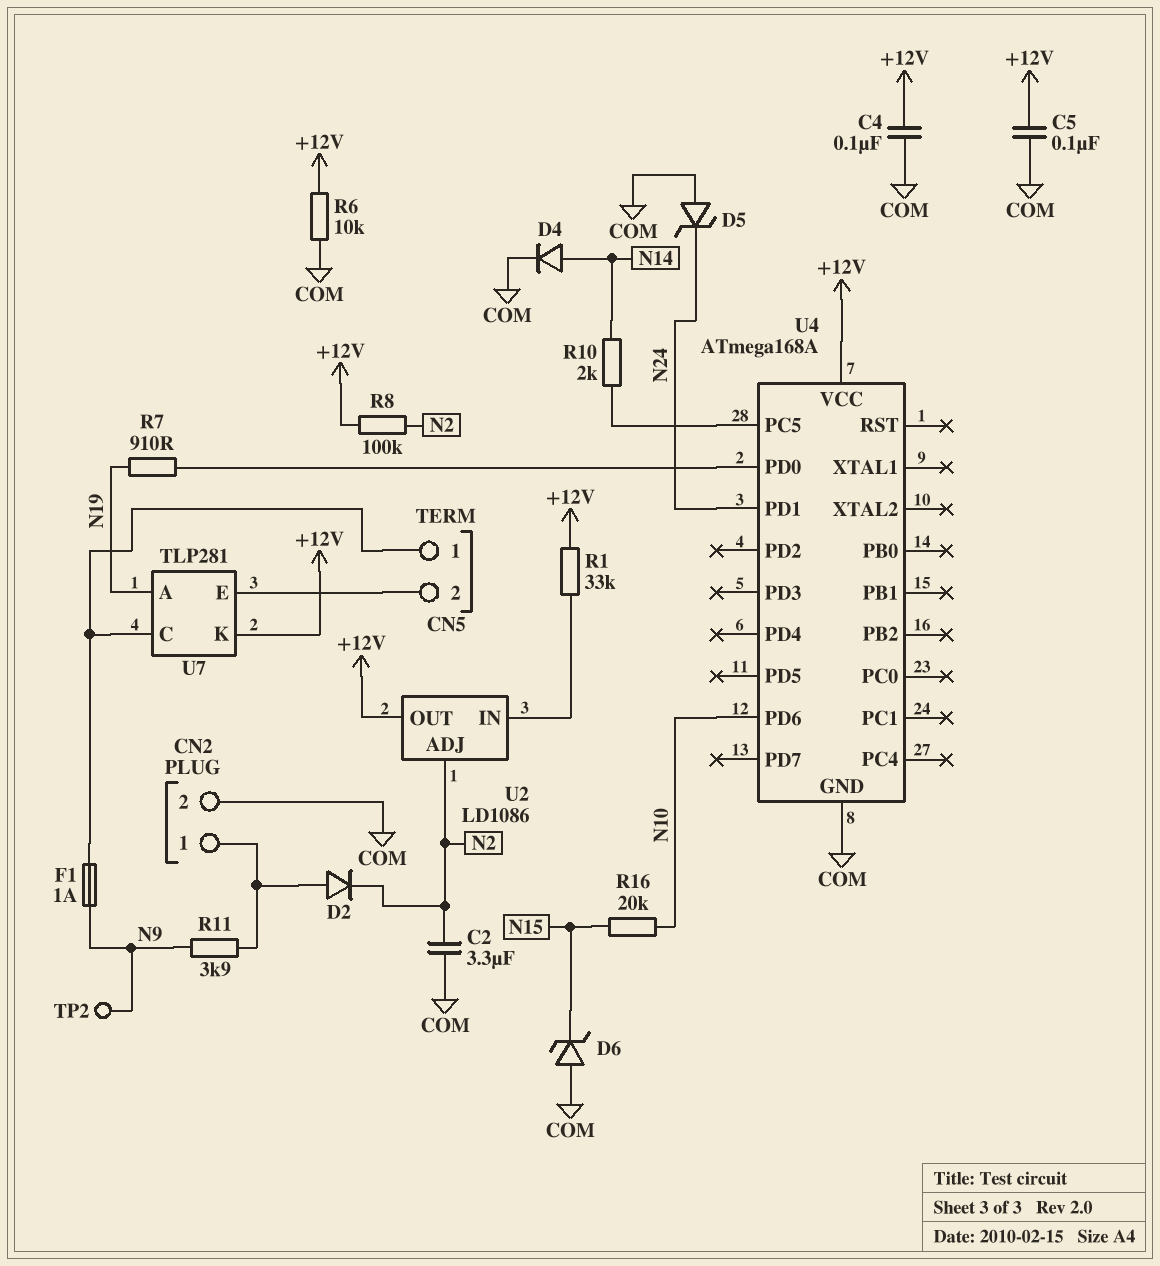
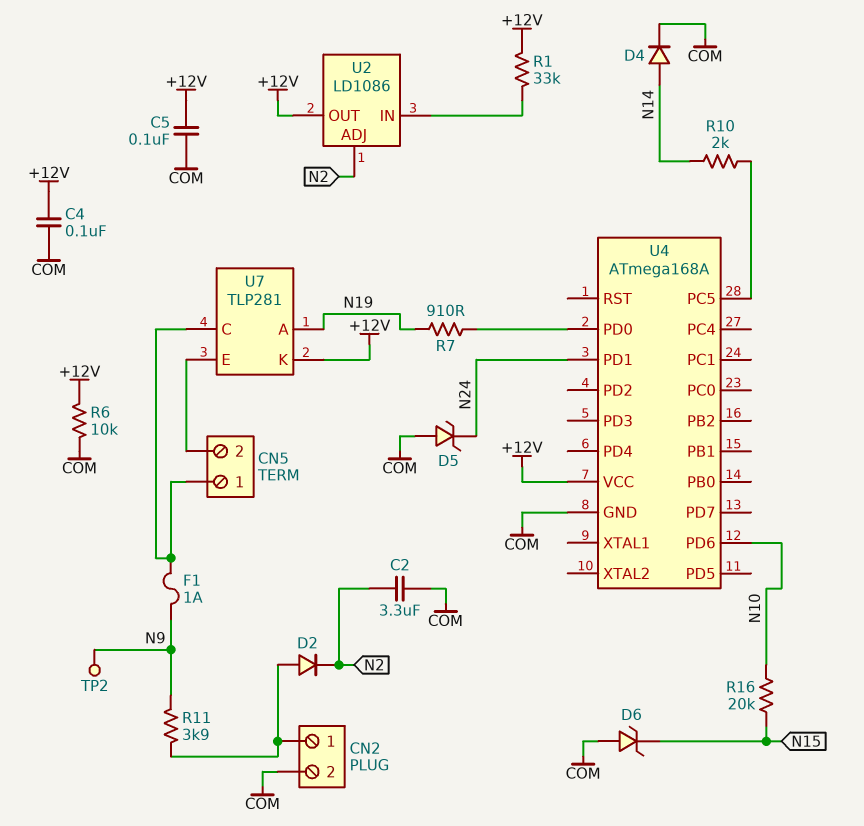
R8: 100k (+12V, N2) -> none

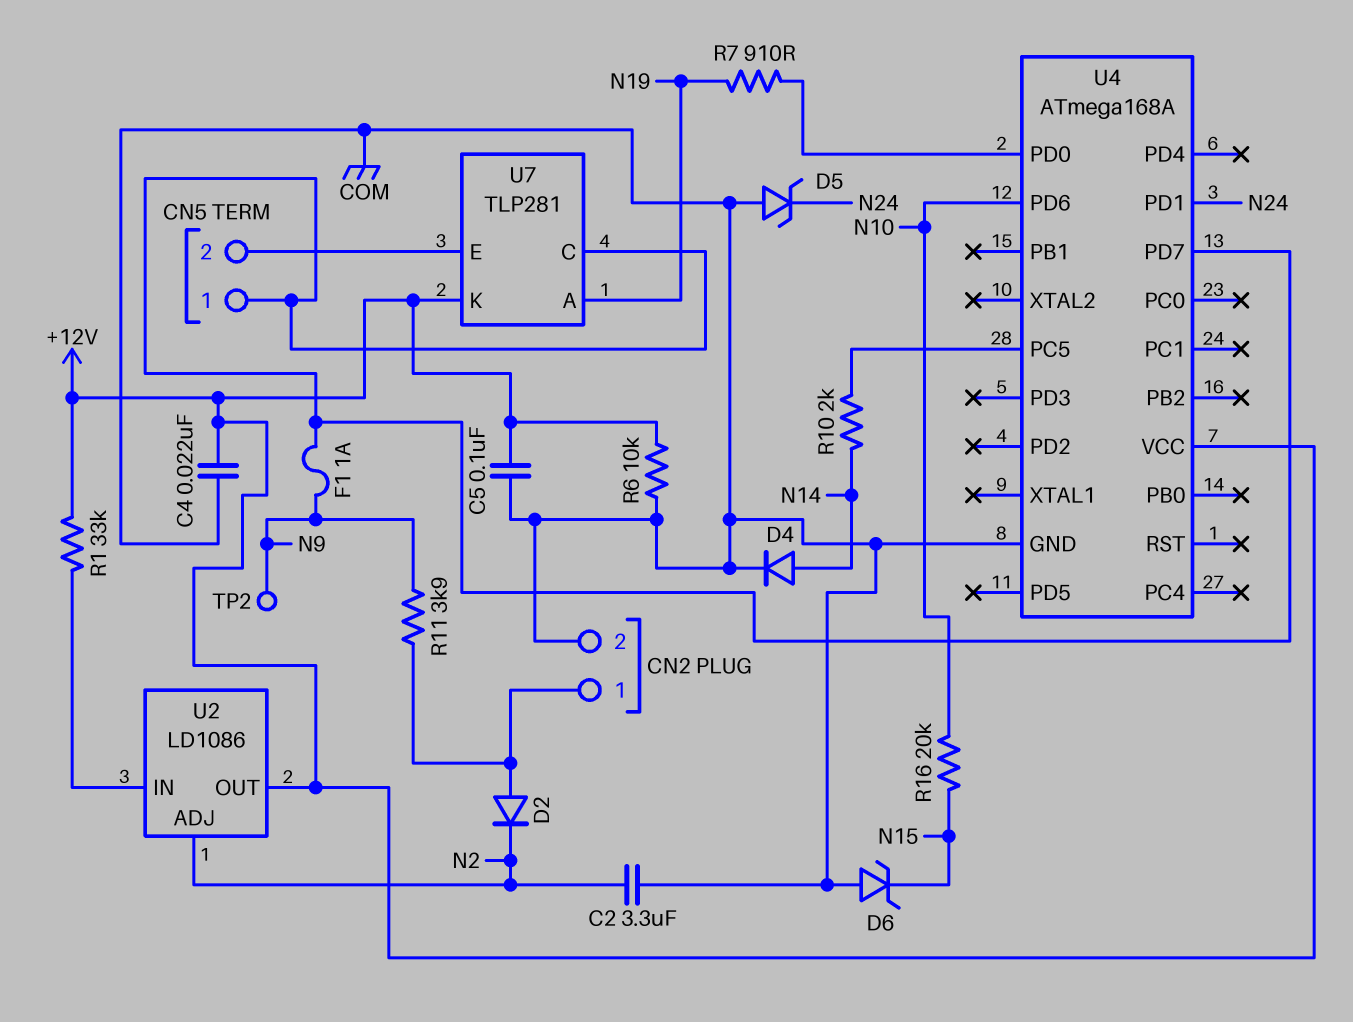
C4: 100nF (+12V, COM) -> 22nF (+12V, COM)
U4 pin PD7: none -> CN5/1

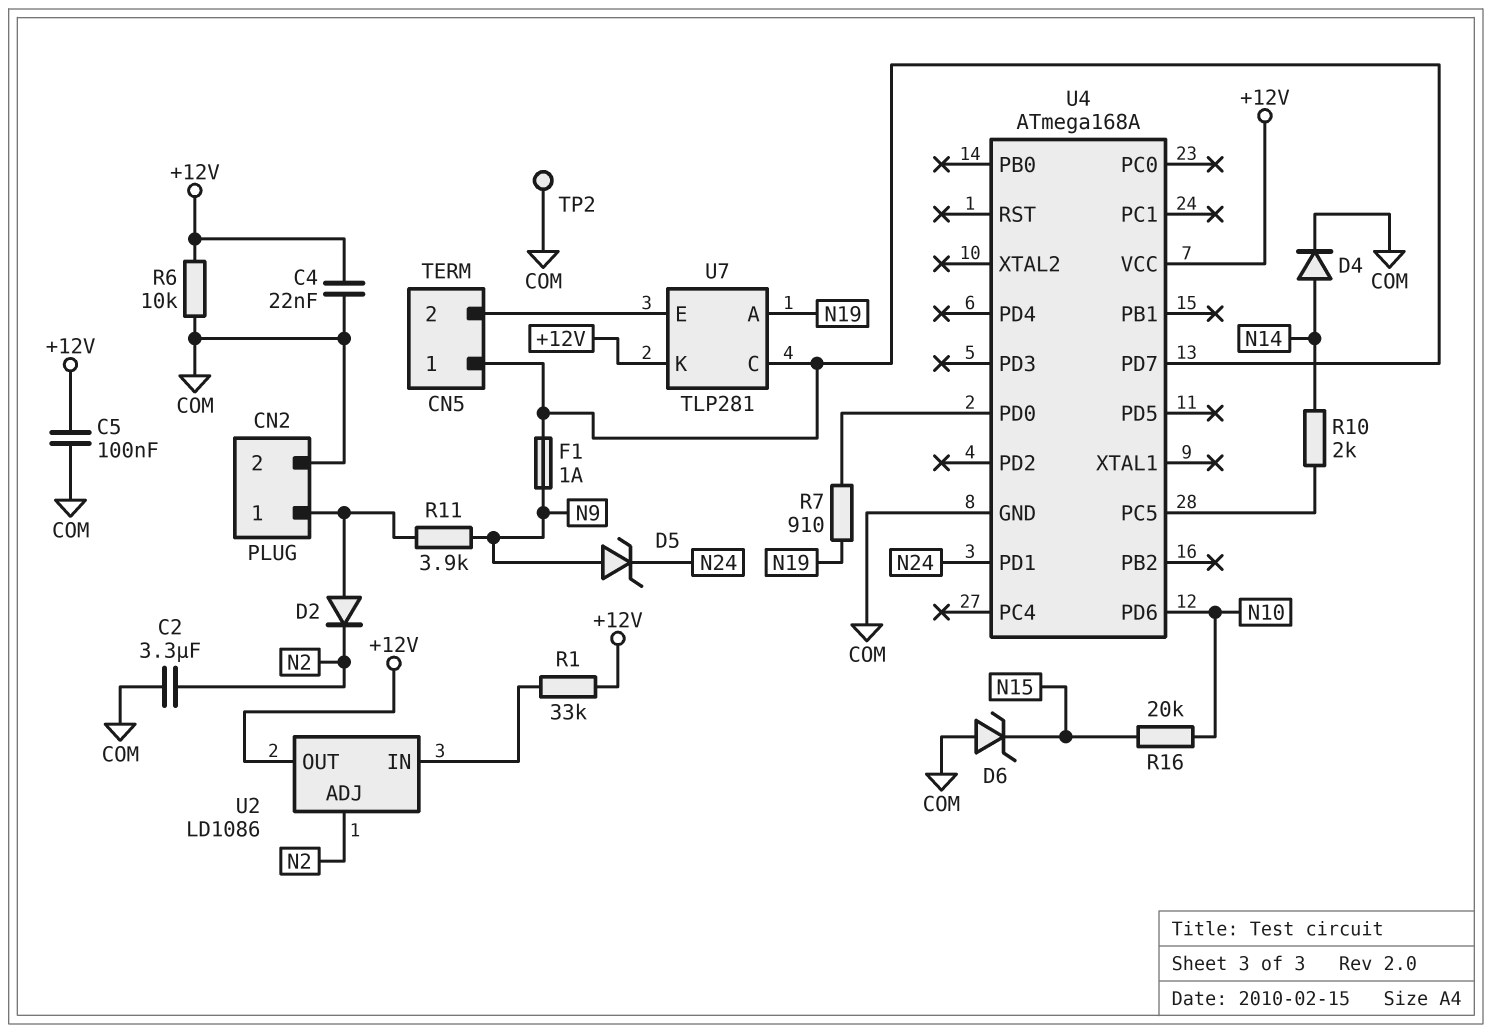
D5: zener (A COM, K N24) -> zener (A N9, K N24)
TP2: test point (N9) -> test point (COM)

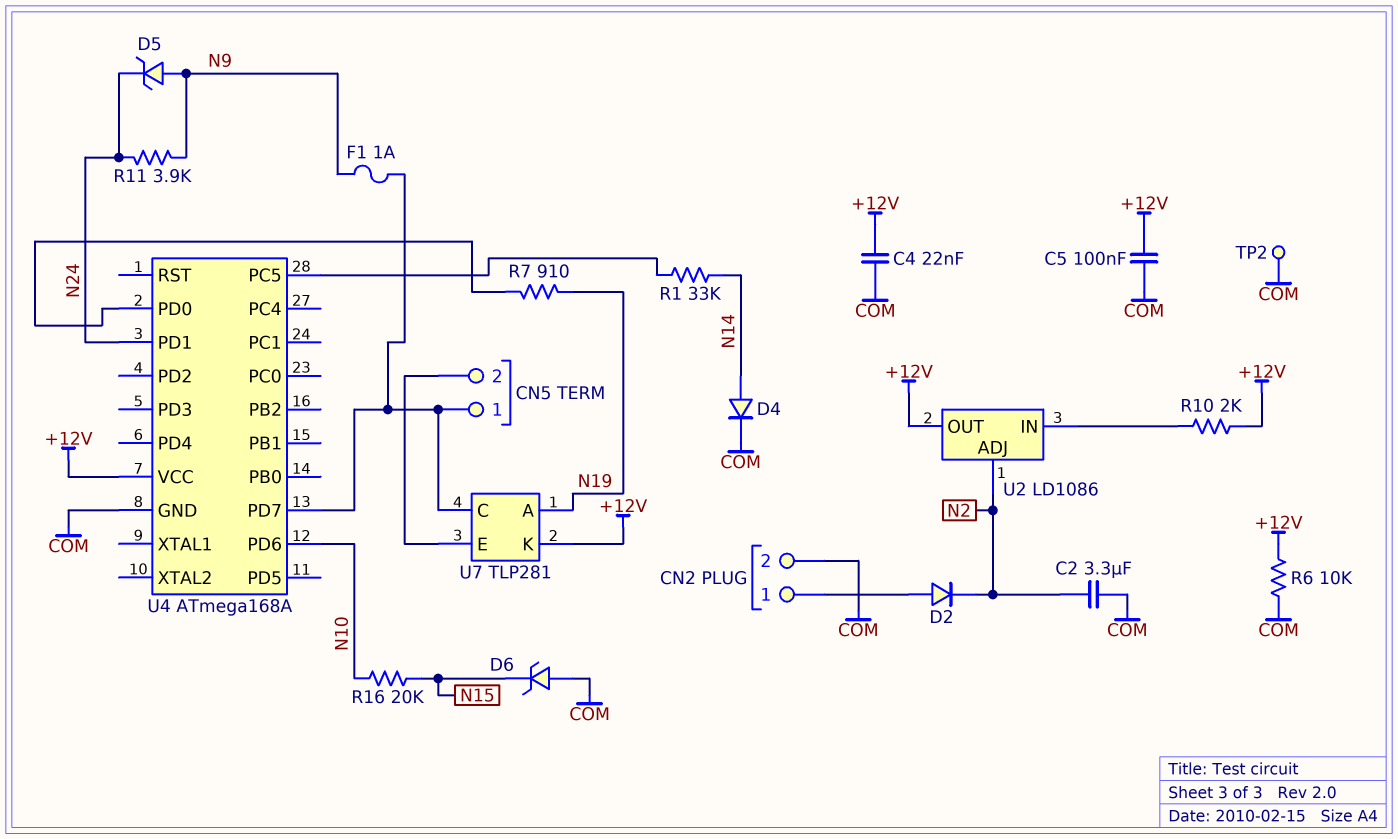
R1: 33k (+12V, U2/IN) -> 33k (N14, U4/PC5)
R10: 2k (N14, U4/PC5) -> 2k (+12V, U2/IN)
R11: 3.9k (CN2/1, N9) -> 3.9k (N9, N24)

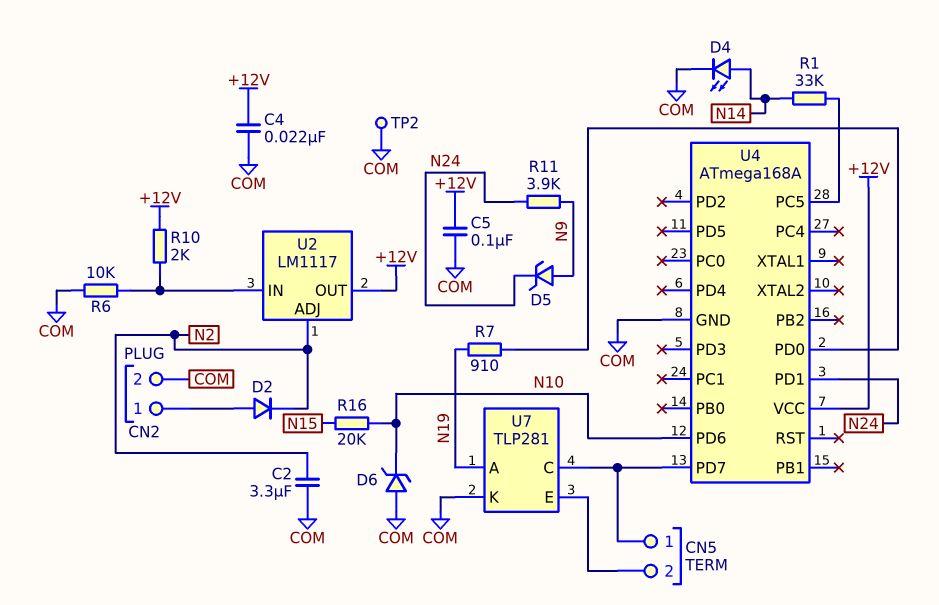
D4: diode (A N14, K COM) -> LED (A N14, K COM)
D6: zener (A COM, K N15) -> zener (A COM, K N10)
F1: 1A (CN5/1, N9) -> none
R6: 10k (+12V, COM) -> 10k (COM, U2/IN)
U2: LD1086 -> LM1117
U7 pin K: +12V -> COM

